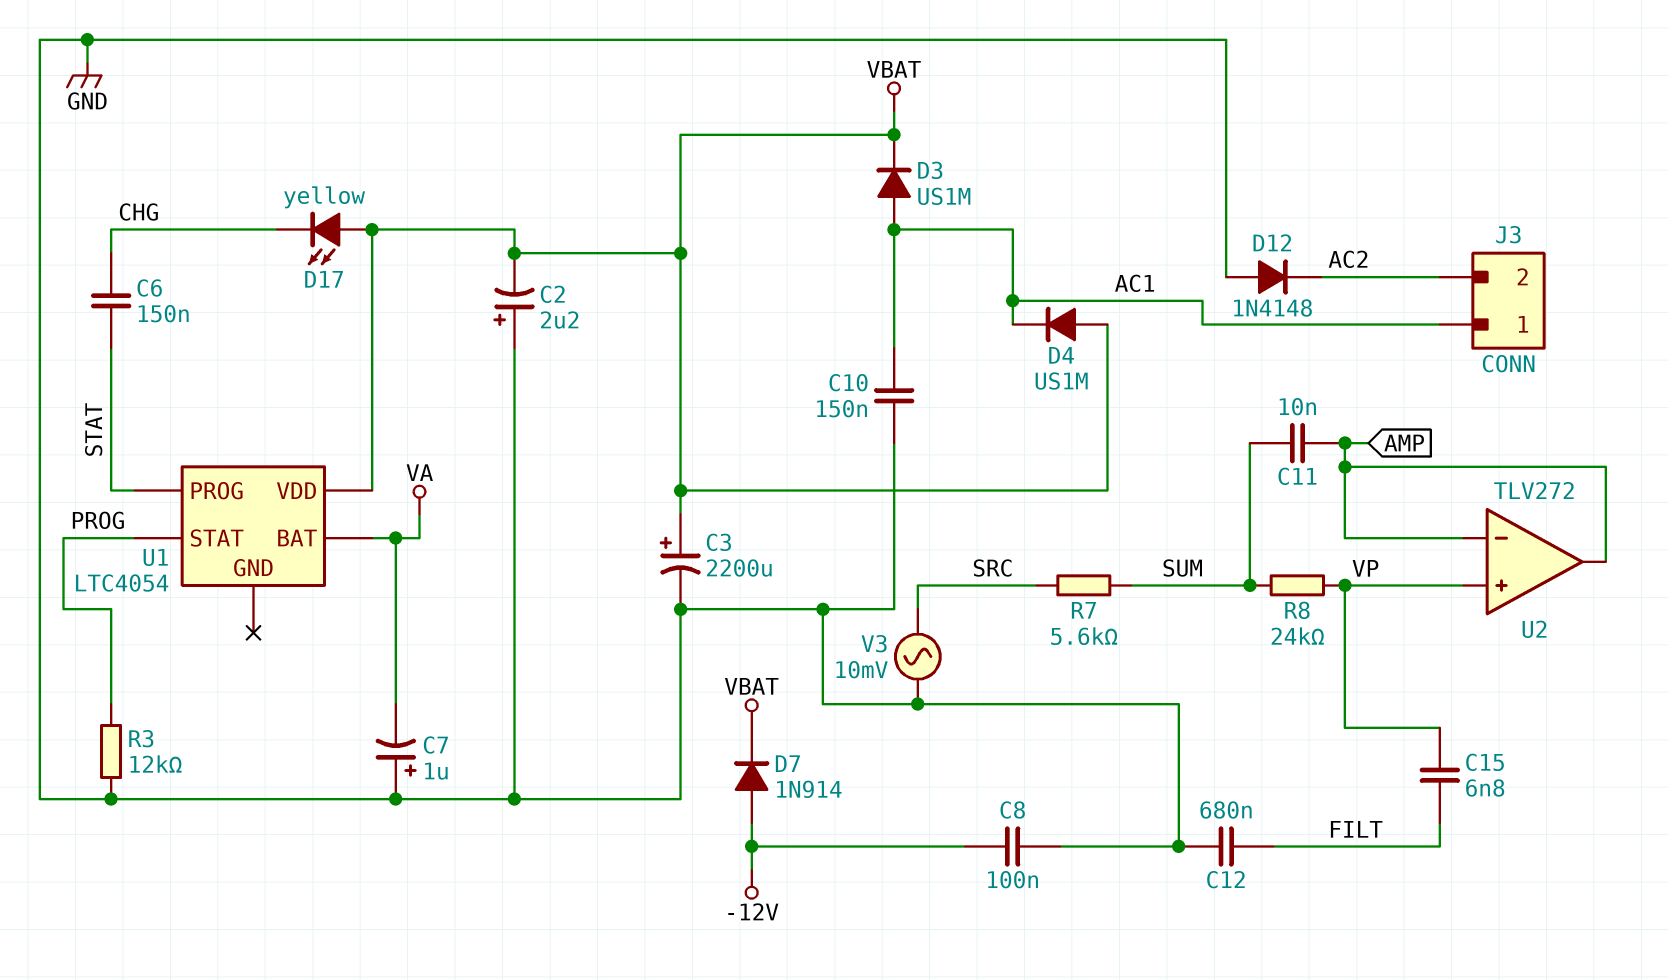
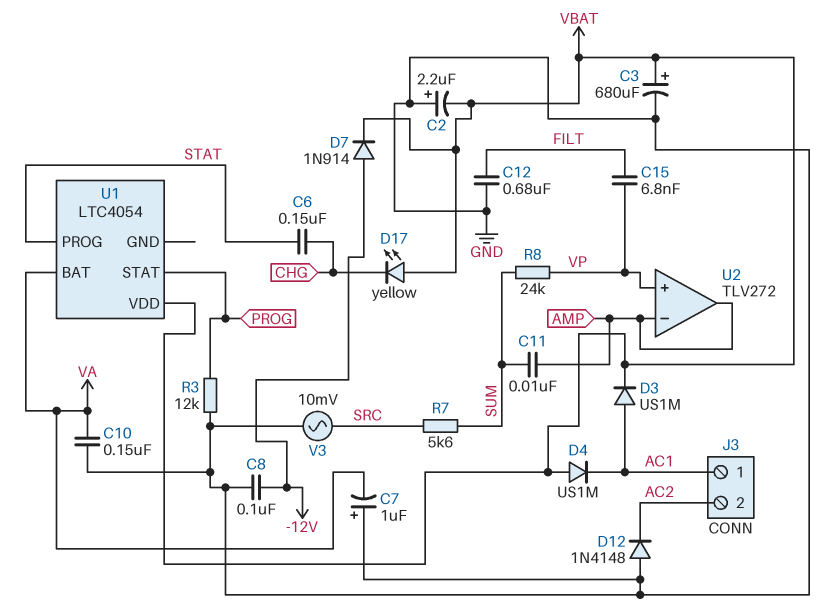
C3: 2200uF (plus VBAT, minus GND) -> 680uF (plus VBAT, minus GND)
C10: 150nF (AC1, GND) -> 150nF (GND, VA)

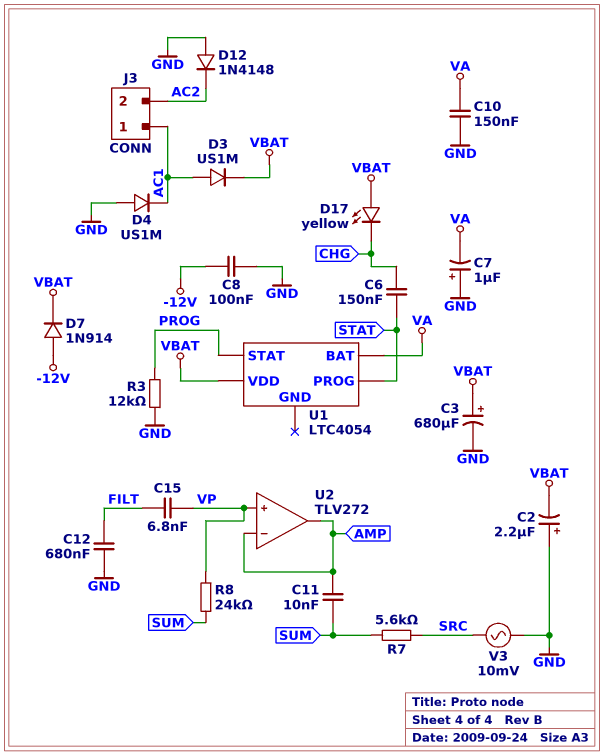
D4: diode US1M (A VBAT, K AC1) -> diode US1M (A GND, K AC1)

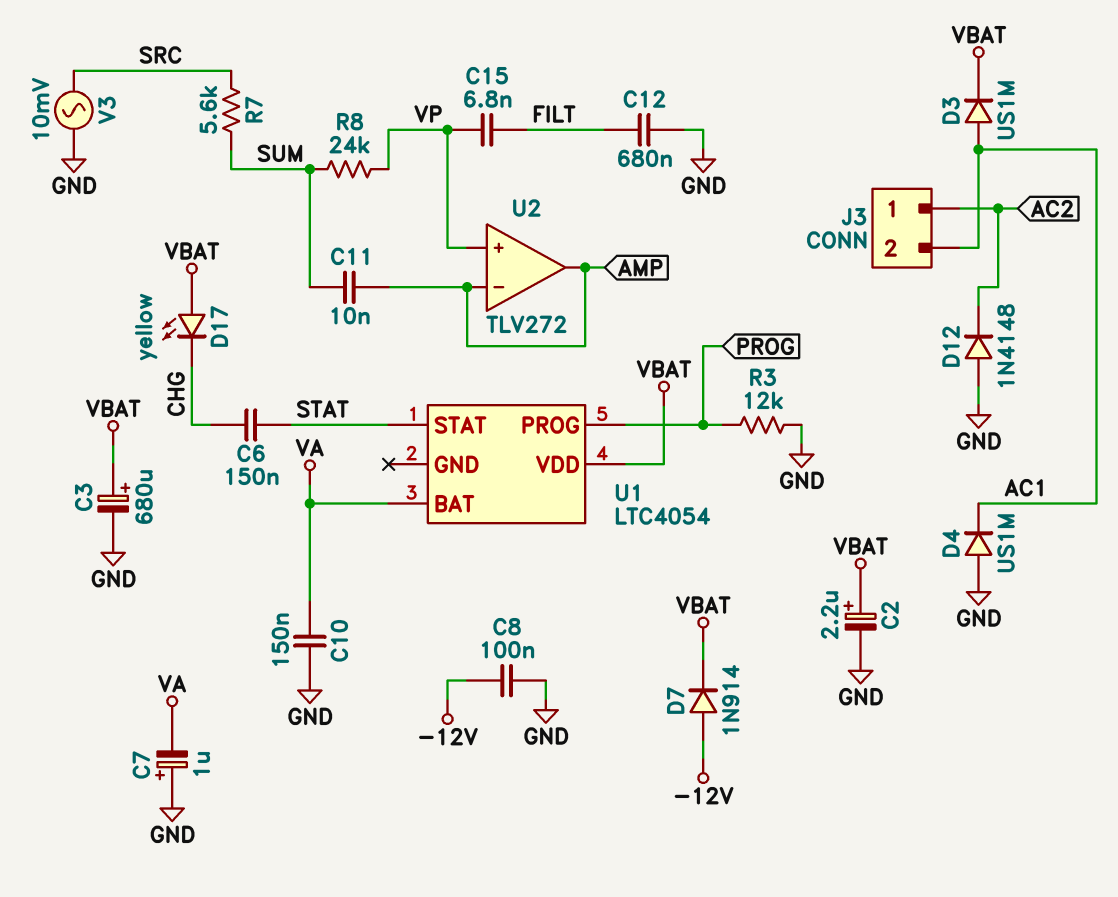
C2: 2.2uF (plus GND, minus VBAT) -> 2.2uF (plus VBAT, minus GND)
J3 pin 1: AC1 -> AC2
J3 pin 2: AC2 -> AC1
U1 pin PROG: STAT -> PROG
U1 pin STAT: PROG -> STAT

